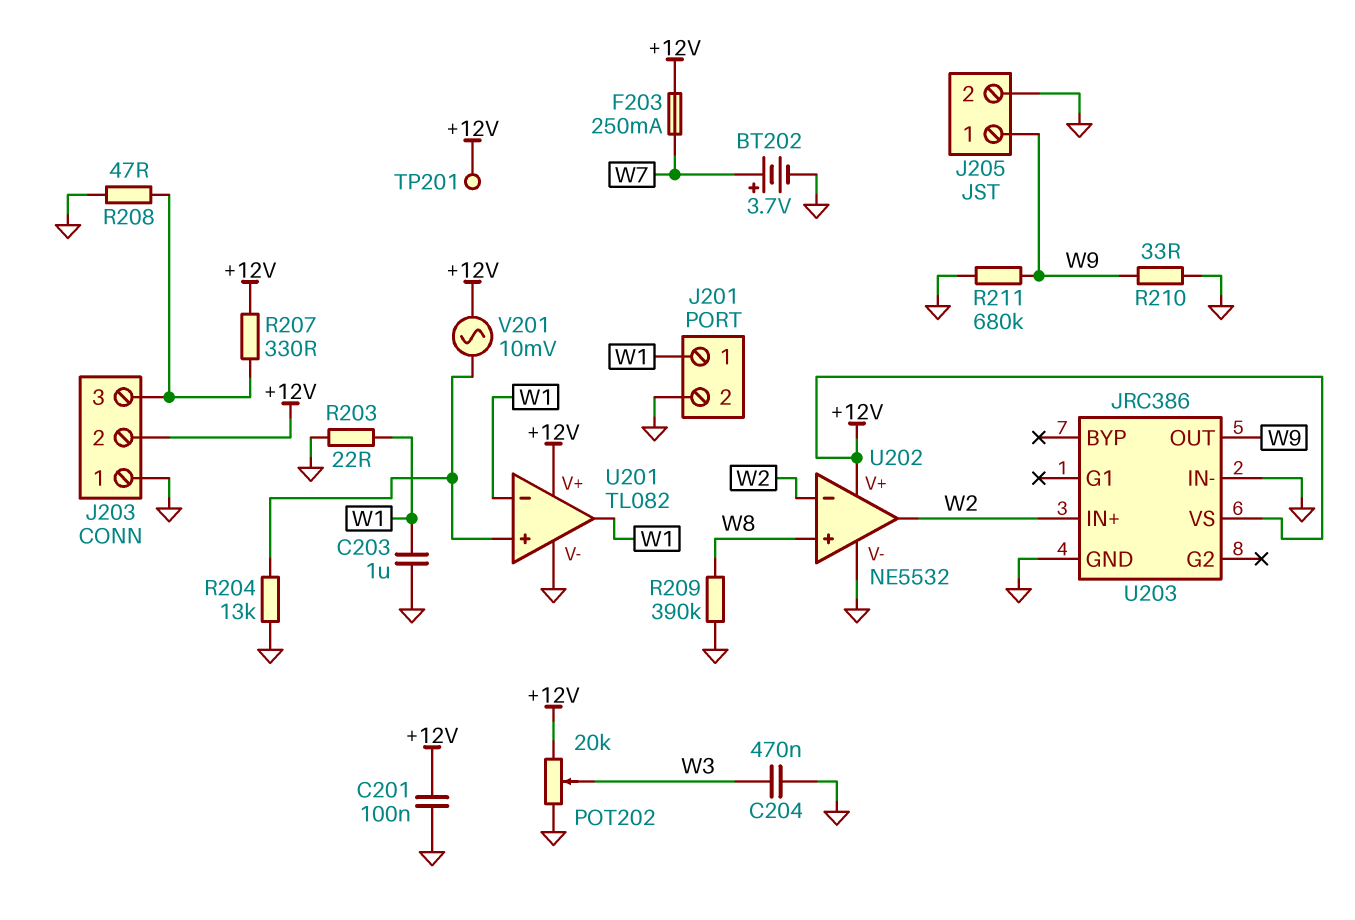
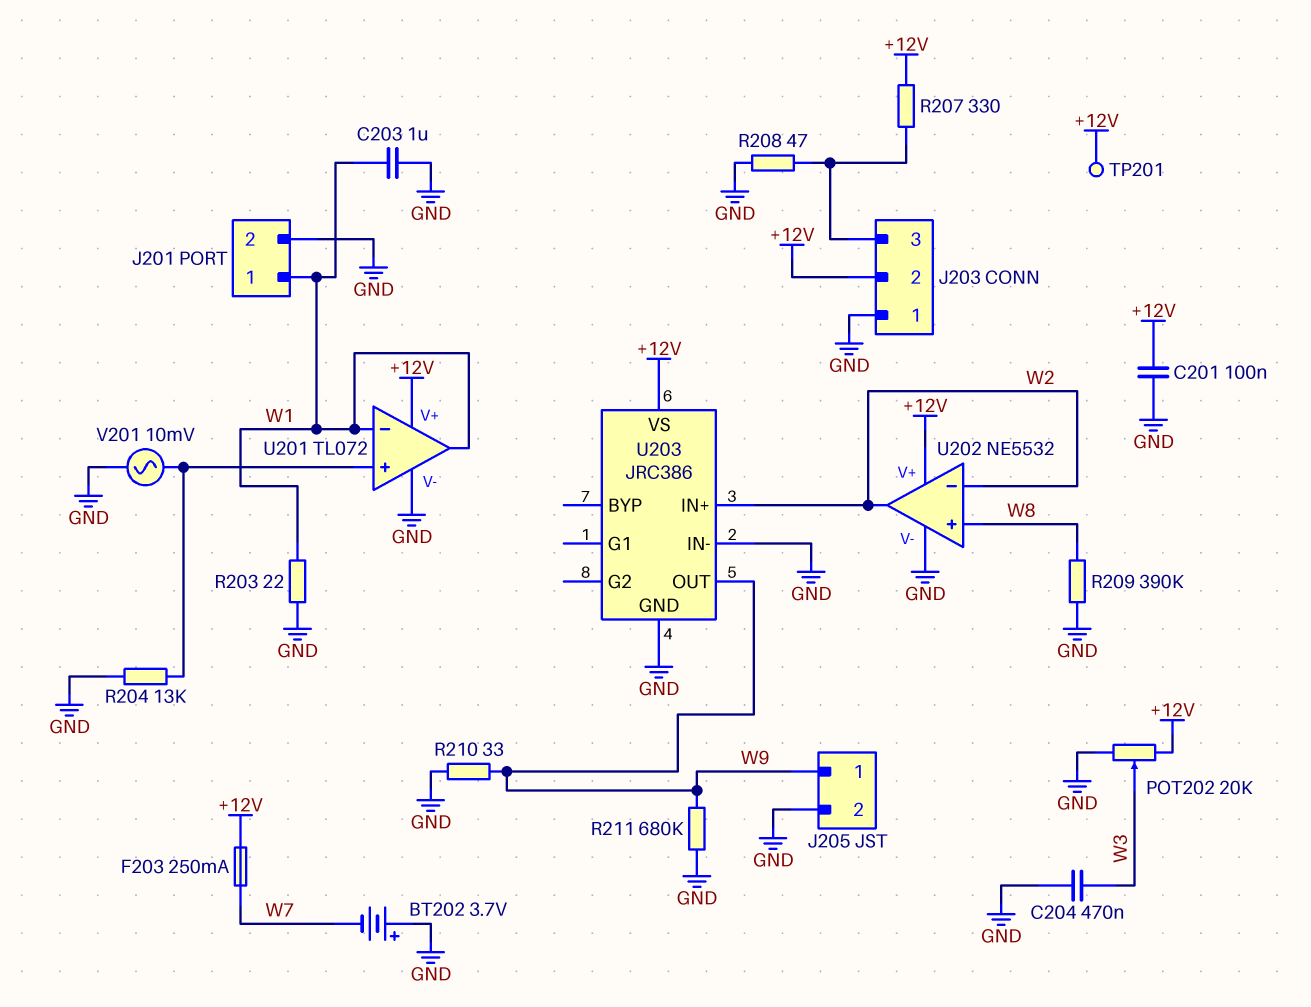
BT202: 3.7V (plus W7, minus GND) -> 3.7V (plus GND, minus W7)
U201: TL082 -> TL072
V201: AC 10mV (+12V, U201/in+) -> AC 10mV (GND, U201/in+)

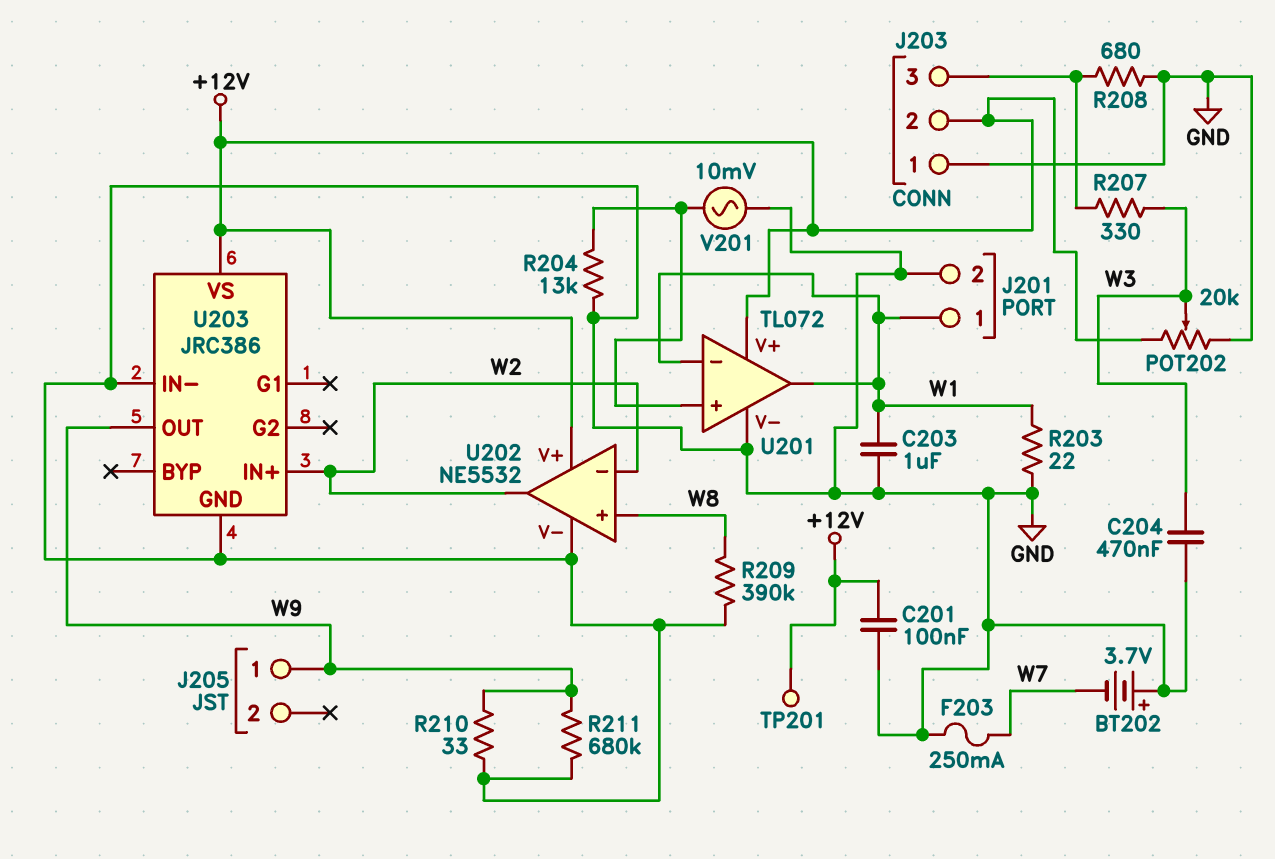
F203: 250mA (+12V, W7) -> 250mA (GND, W7)
J205 pin 2: GND -> none
R207: 330 (+12V, J203/3) -> 330 (J203/3, W3)
R208: 47 (GND, J203/3) -> 680 (GND, J203/3)

